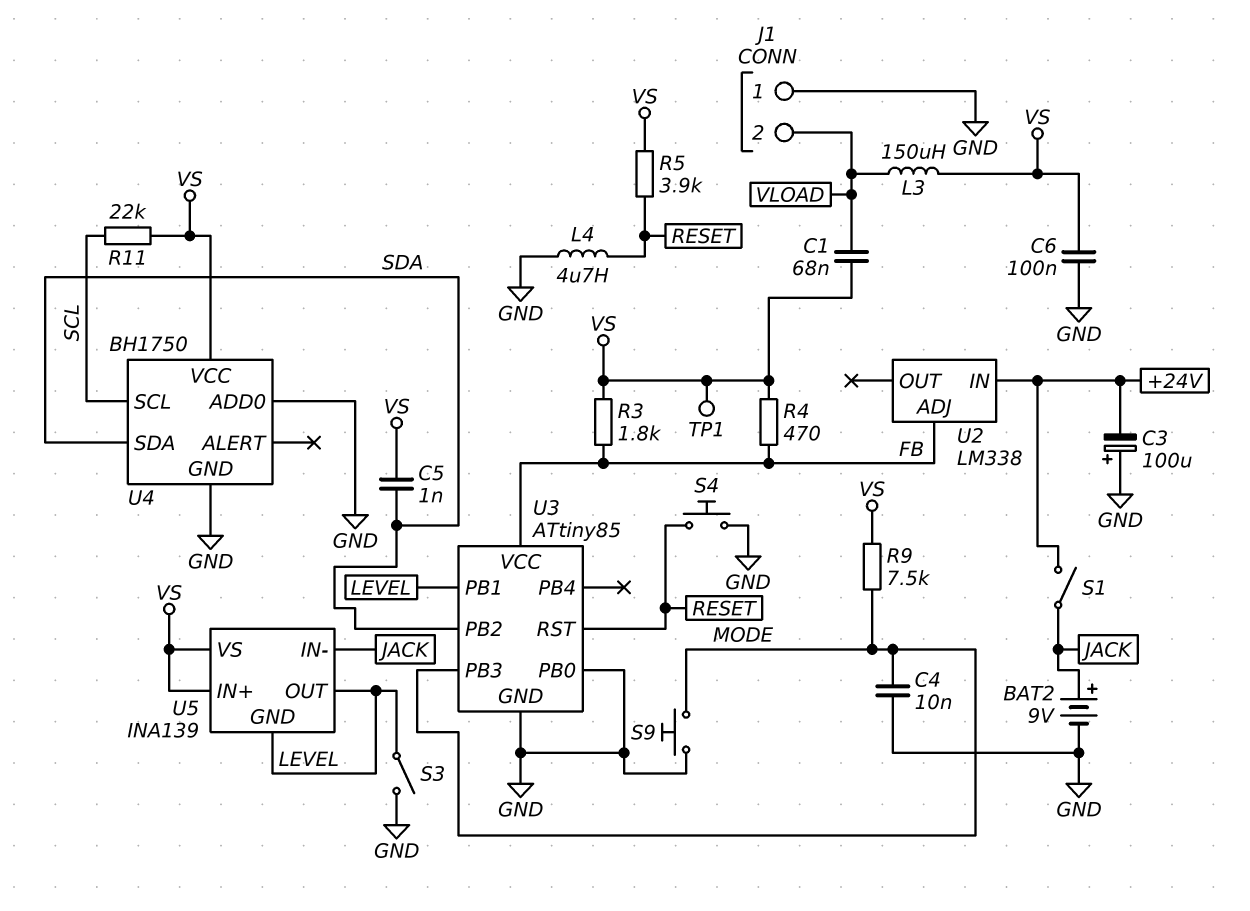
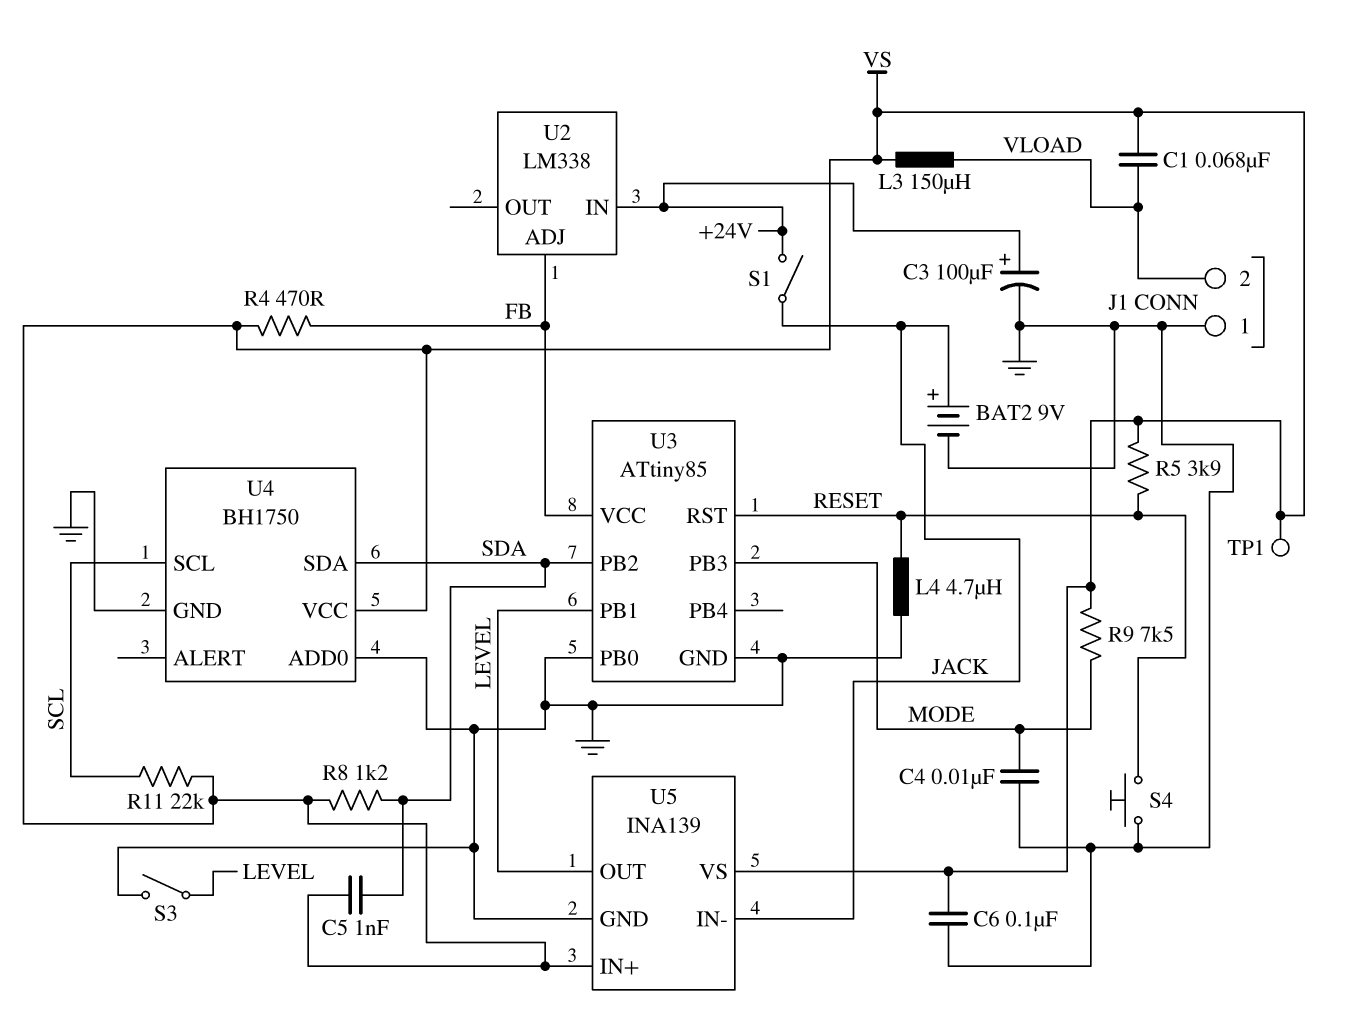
C3: 100uF (plus GND, minus +24V) -> 100uF (plus +24V, minus GND)
R3: 1.8k (FB, VS) -> none
R8: none -> 1.2k (SDA, VS)
S9: button (GND, MODE) -> none
U5 pin GND: LEVEL -> GND

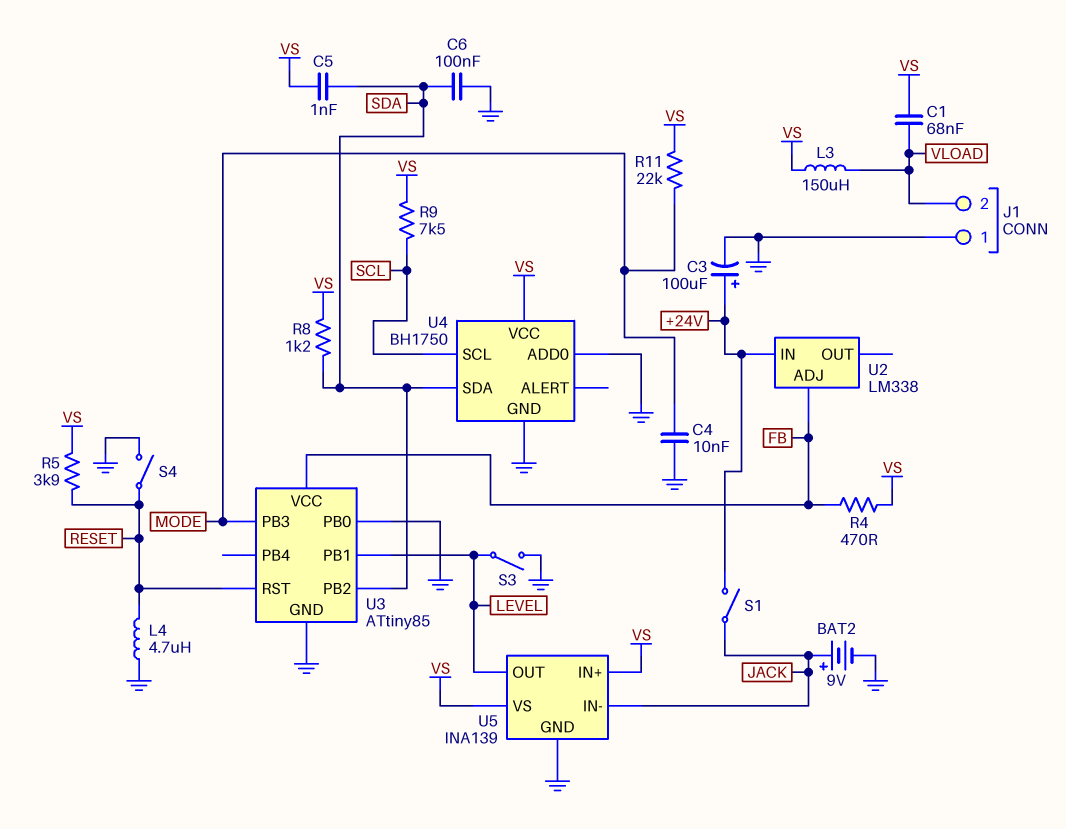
C6: 100nF (GND, VS) -> 100nF (GND, SDA)
R9: 7.5k (MODE, VS) -> 7.5k (SCL, VS)
R11: 22k (SCL, VS) -> 22k (MODE, VS)
S4: button (GND, RESET) -> switch (GND, RESET)
TP1: test point (VS) -> none

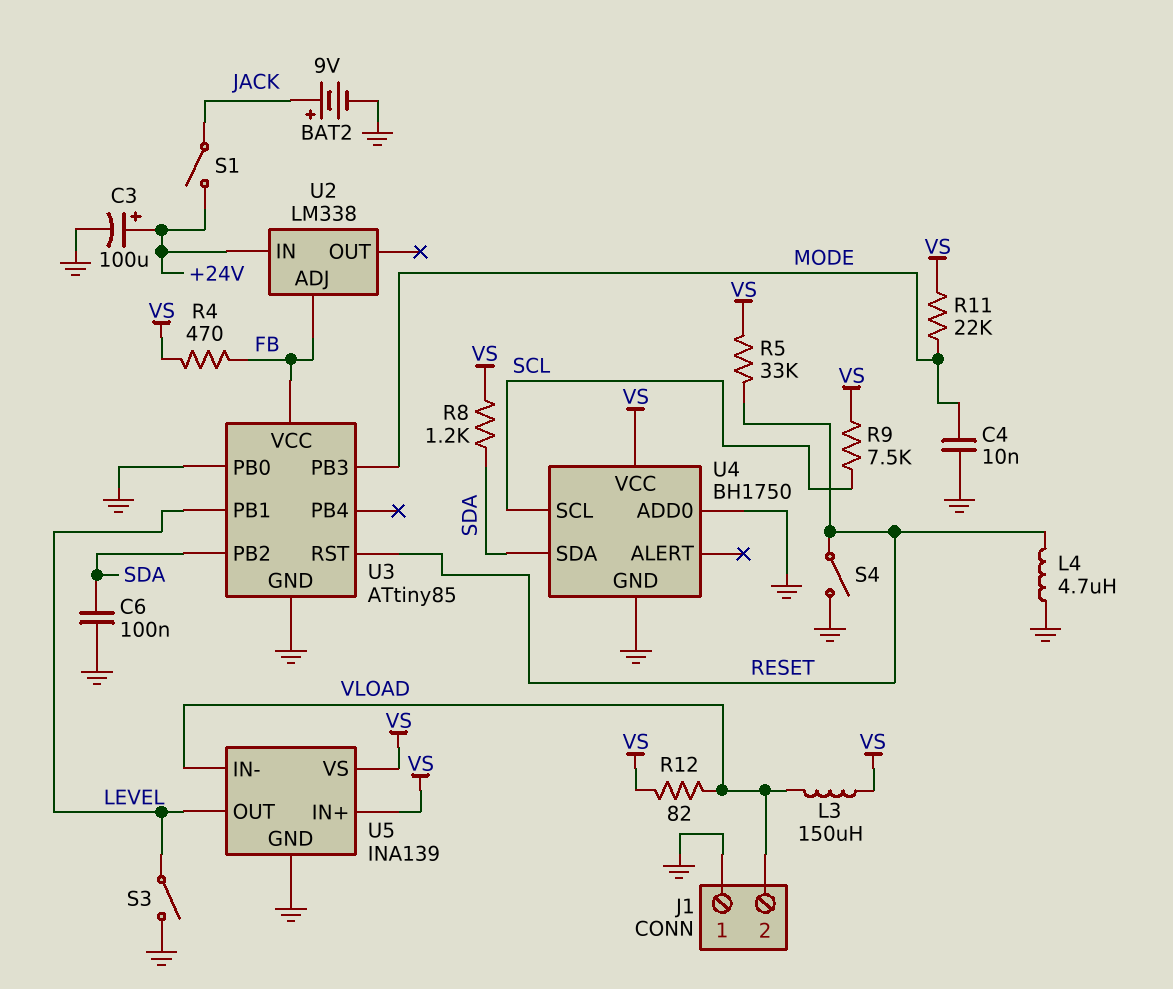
C1: 68nF (VLOAD, VS) -> none
C5: 1nF (SDA, VS) -> none
R5: 3.9k (RESET, VS) -> 33k (RESET, VS)
R12: none -> 82 (VLOAD, VS)
U5 pin IN-: JACK -> VLOAD

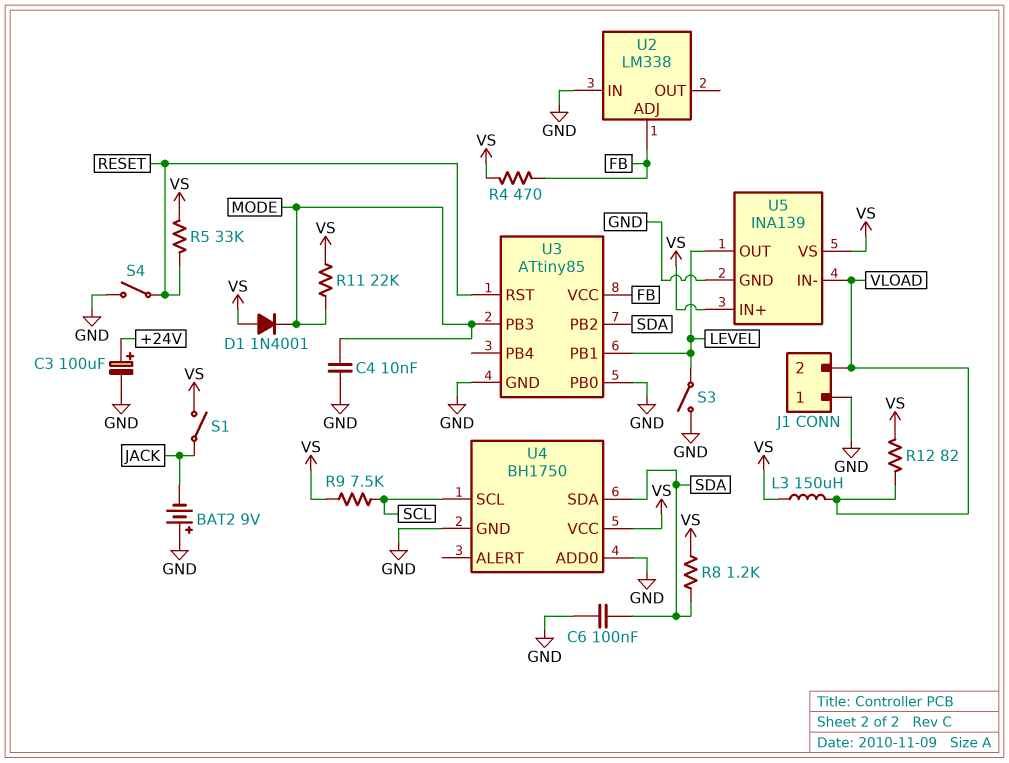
BAT2: 9V (plus JACK, minus GND) -> 9V (plus GND, minus JACK)
D1: none -> diode 1N4001 (A VS, K MODE)
L4: 4.7uH (GND, RESET) -> none
S1: switch (+24V, JACK) -> switch (JACK, VS)
U2 pin IN: +24V -> GND

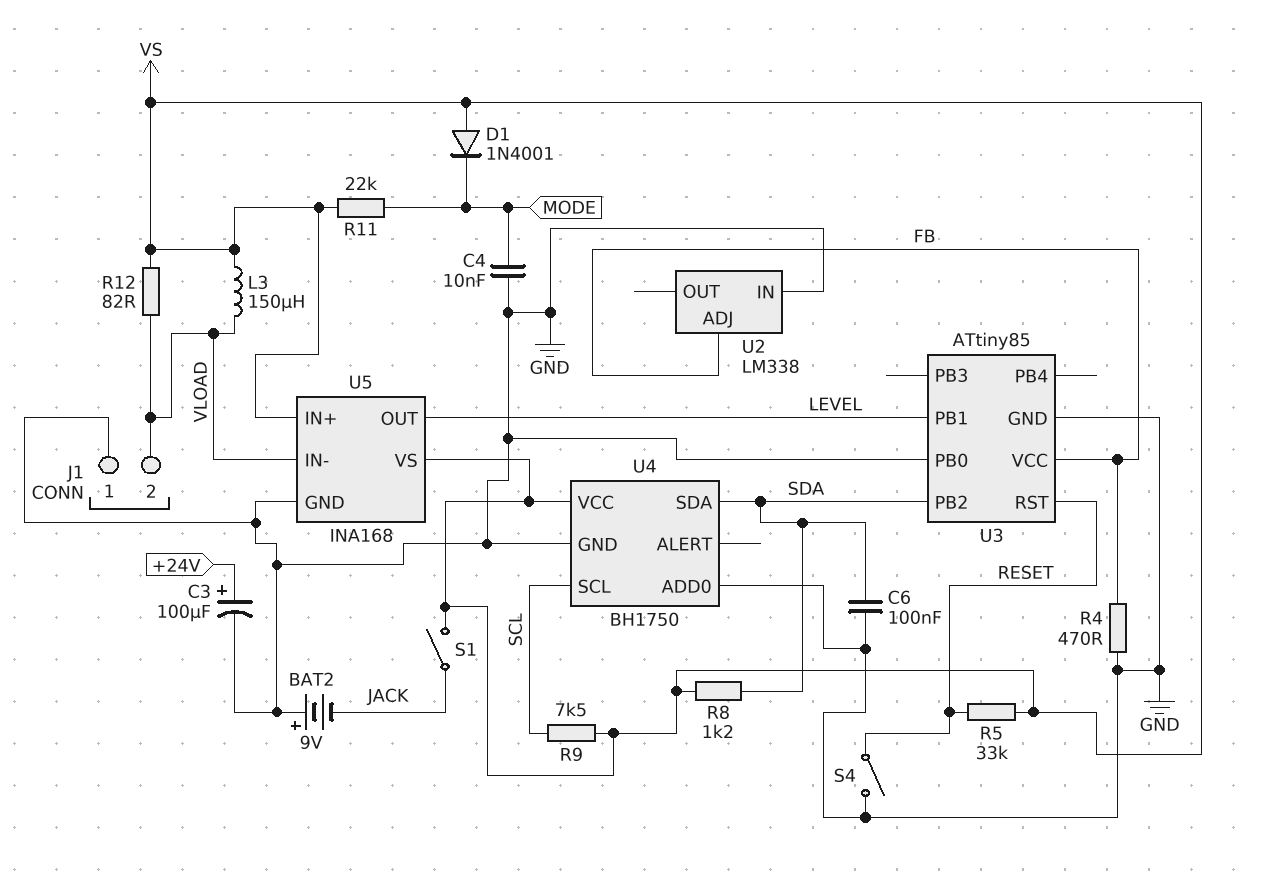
R4: 470 (FB, VS) -> 470 (FB, GND)
S3: switch (GND, LEVEL) -> none
U3 pin PB3: MODE -> none
U5: INA139 -> INA168

